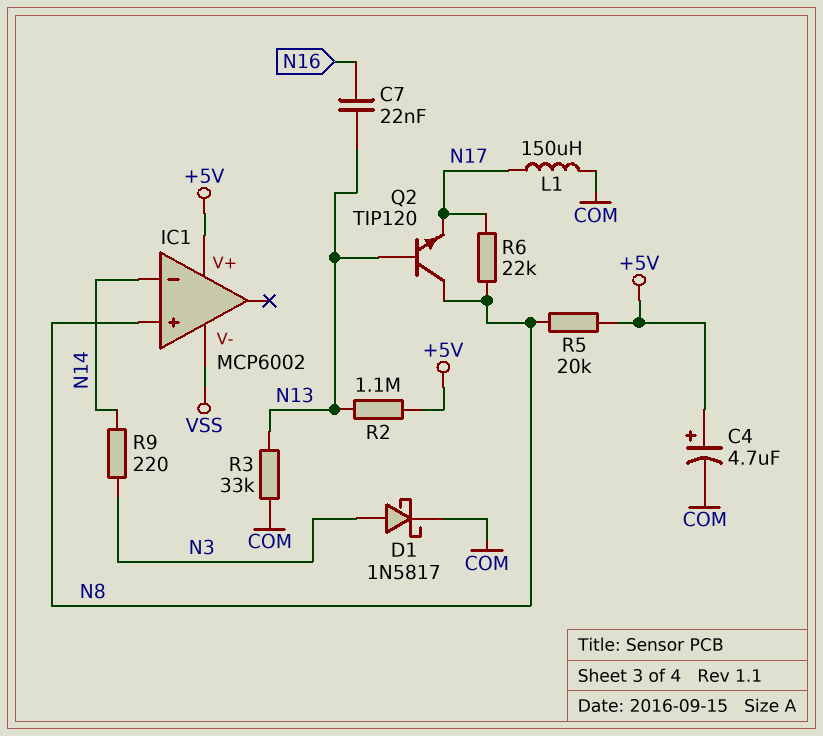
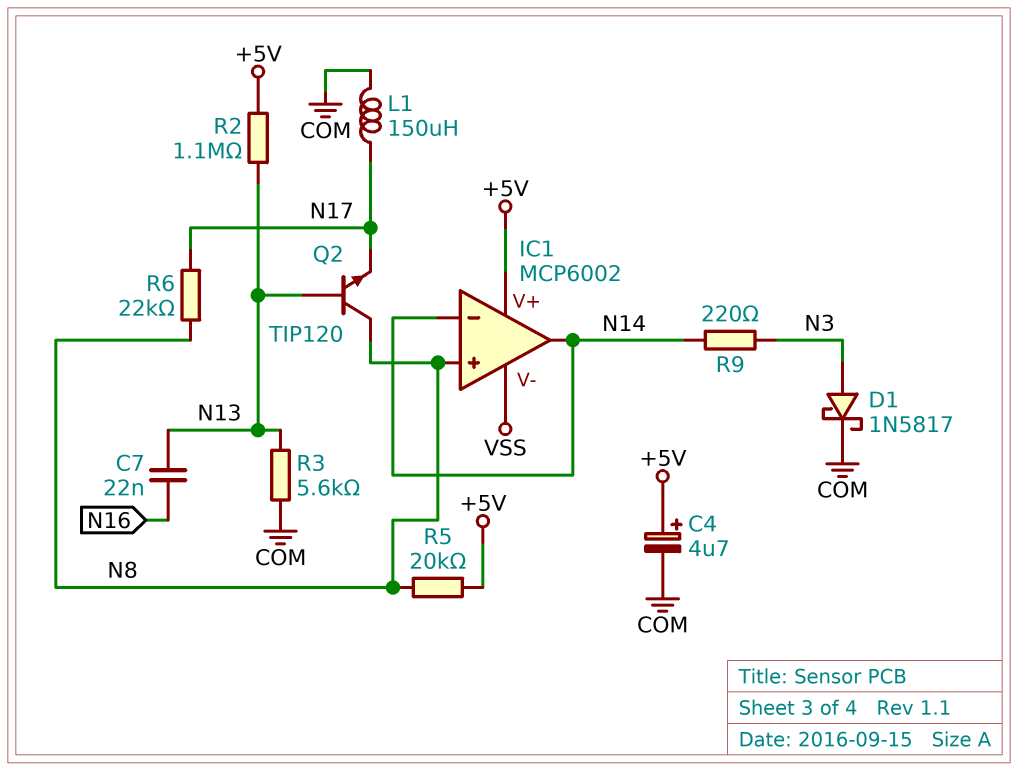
IC1 pin out: none -> N14
R3: 33k (COM, N13) -> 5.6k (COM, N13)

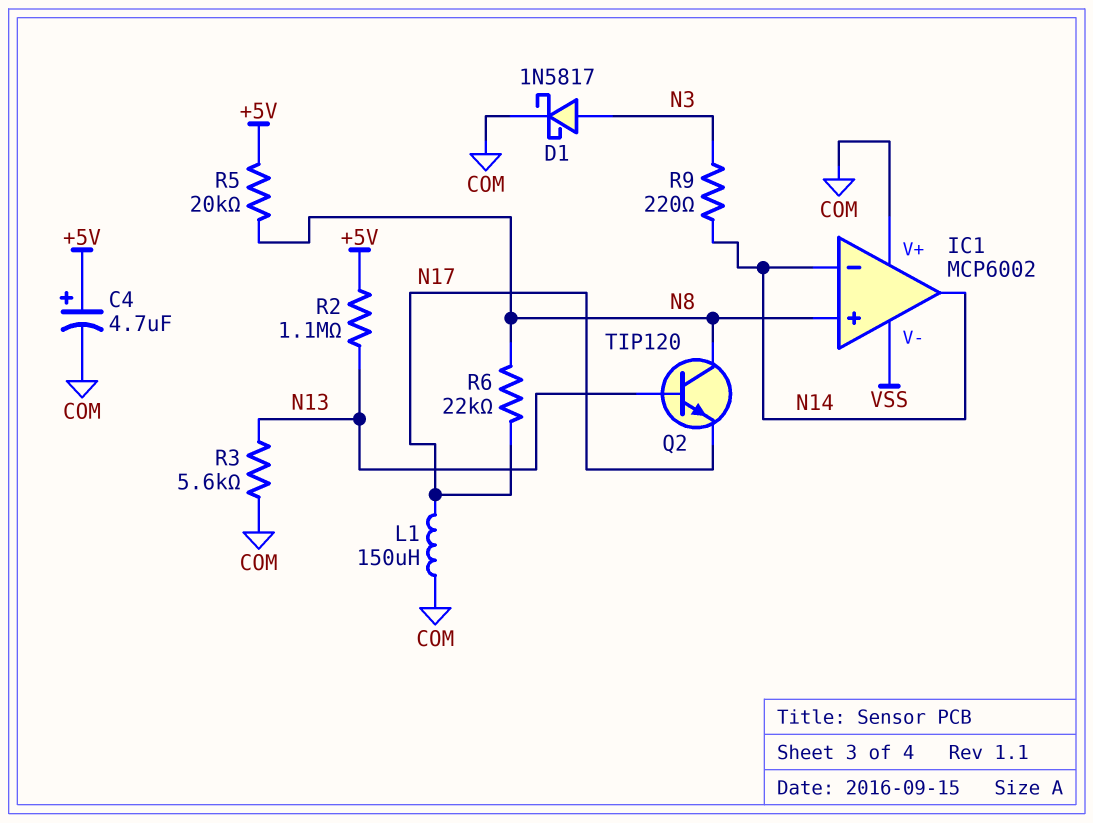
C7: 22nF (N13, N16) -> none
IC1 pin V+: +5V -> COM

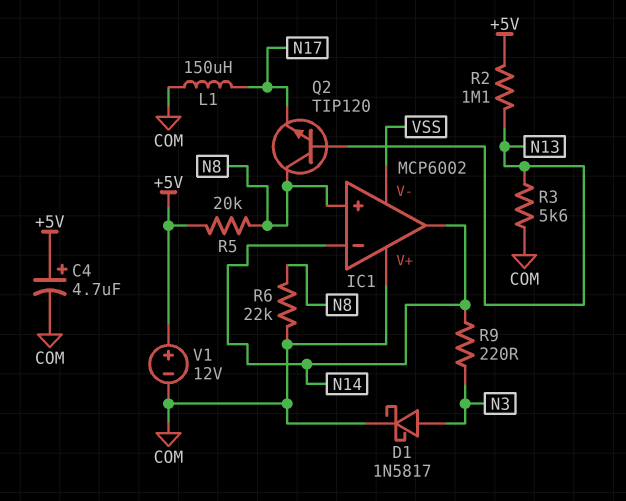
R6: 22k (N8, N17) -> 22k (COM, N8)
V1: none -> 12V (plus +5V, minus COM)

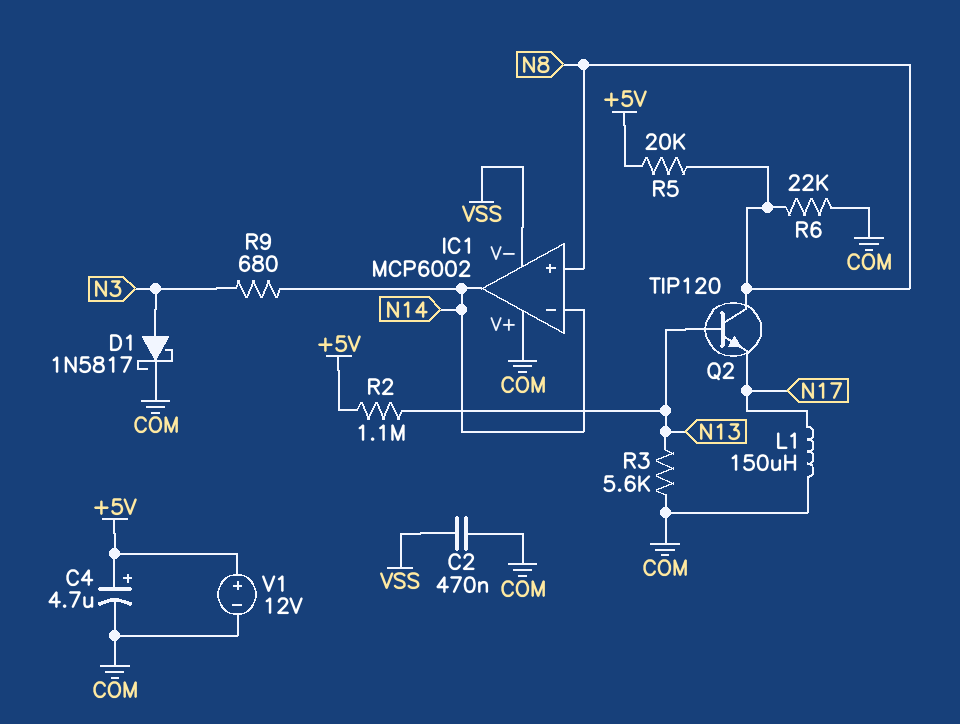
C2: none -> 470nF (COM, VSS)
R9: 220 (N3, N14) -> 680 (N3, N14)

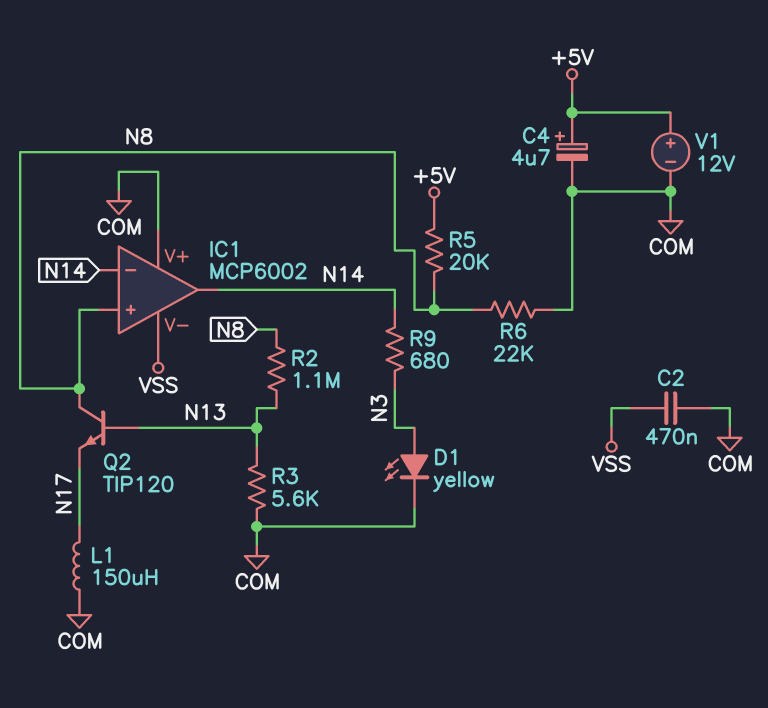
D1: schottky 1N5817 (A N3, K COM) -> LED yellow (A N3, K COM)
R2: 1.1M (+5V, N13) -> 1.1M (N8, N13)

